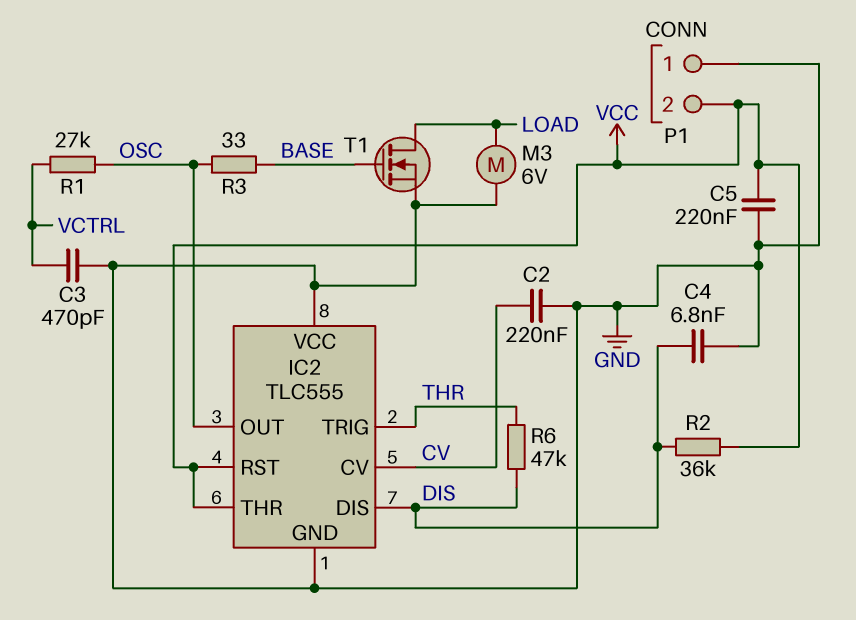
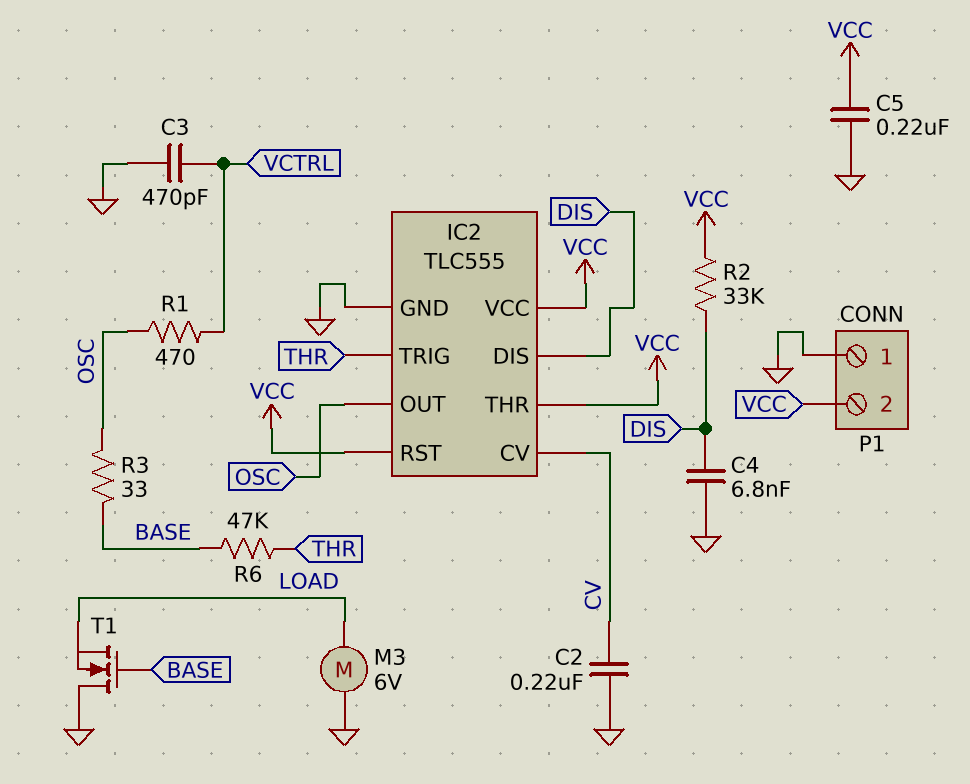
IC2 pin VCC: GND -> VCC
R1: 27k (OSC, VCTRL) -> 470 (OSC, VCTRL)
R2: 36k (DIS, VCC) -> 33k (DIS, VCC)
R6: 47k (DIS, THR) -> 47k (BASE, THR)
T1: NMOS (G BASE, D LOAD, S GND) -> NMOS (G BASE, D GND, S LOAD)

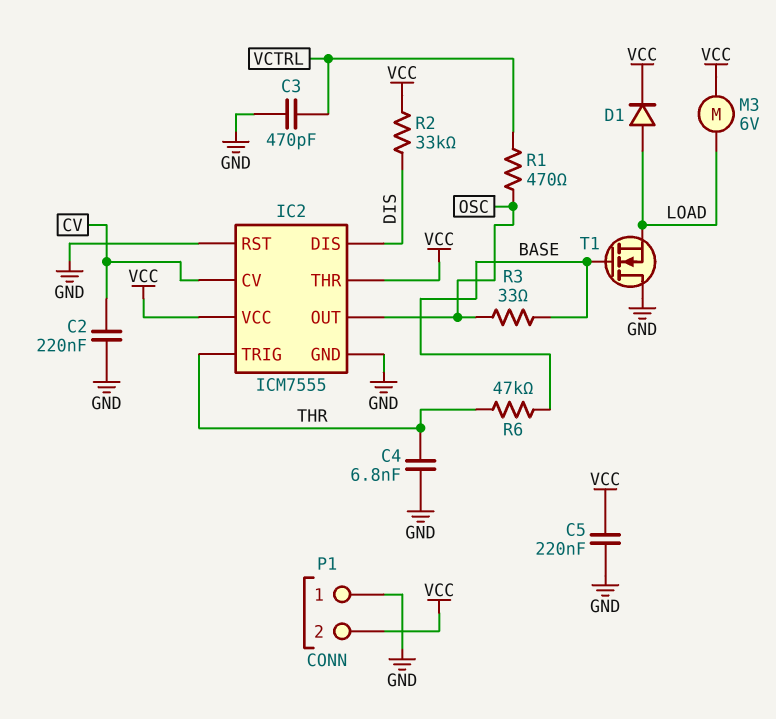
C4: 6.8nF (DIS, GND) -> 6.8nF (GND, THR)
D1: none -> diode (A LOAD, K VCC)
IC2: TLC555 -> ICM7555
IC2 pin RST: VCC -> GND
M3: motor 6V (GND, LOAD) -> motor 6V (LOAD, VCC)

